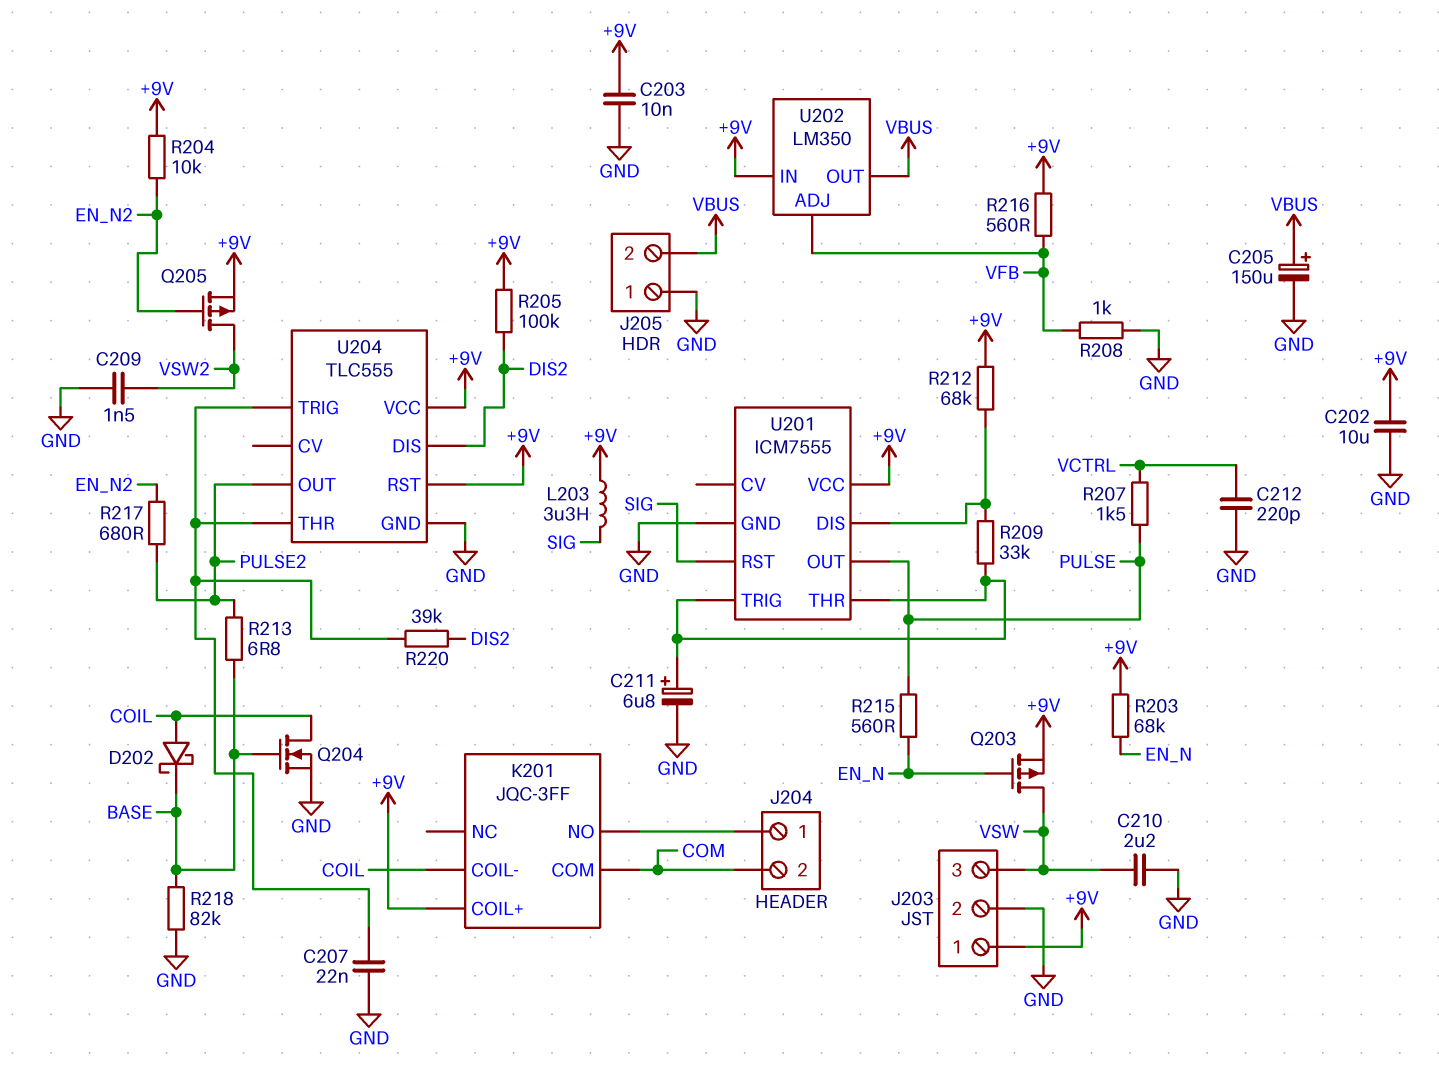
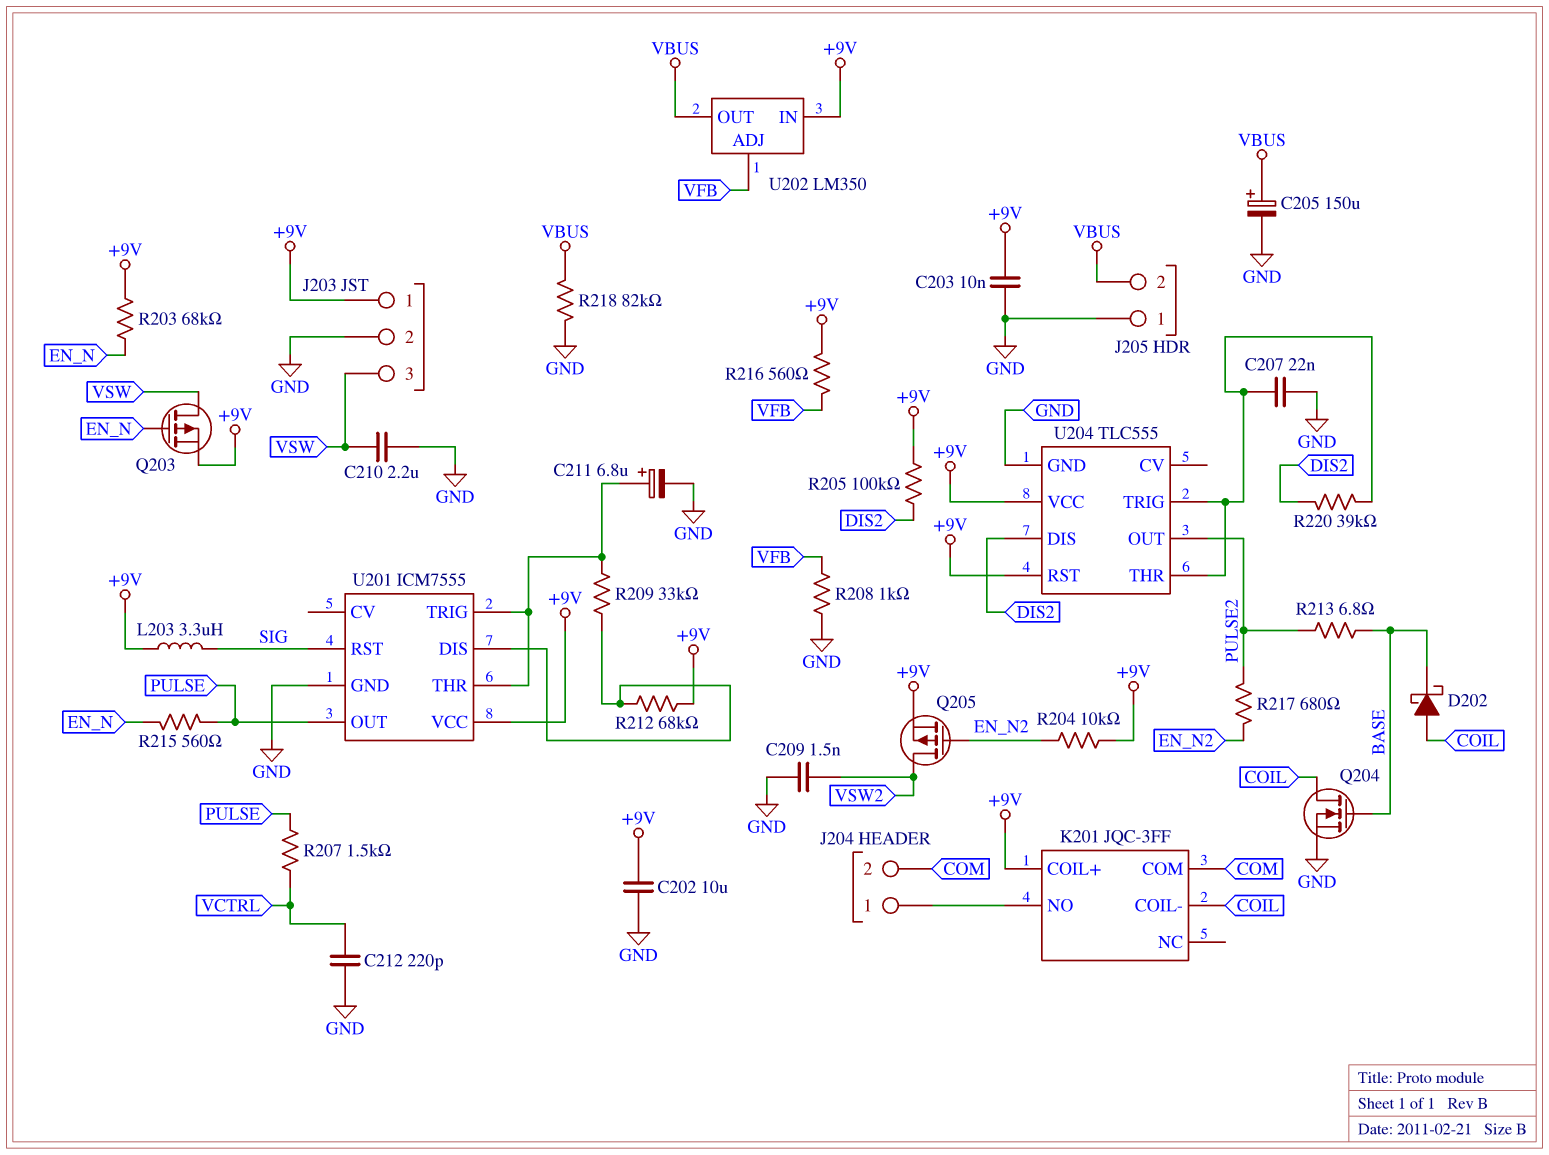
R218: 82k (BASE, GND) -> 82k (GND, VBUS)

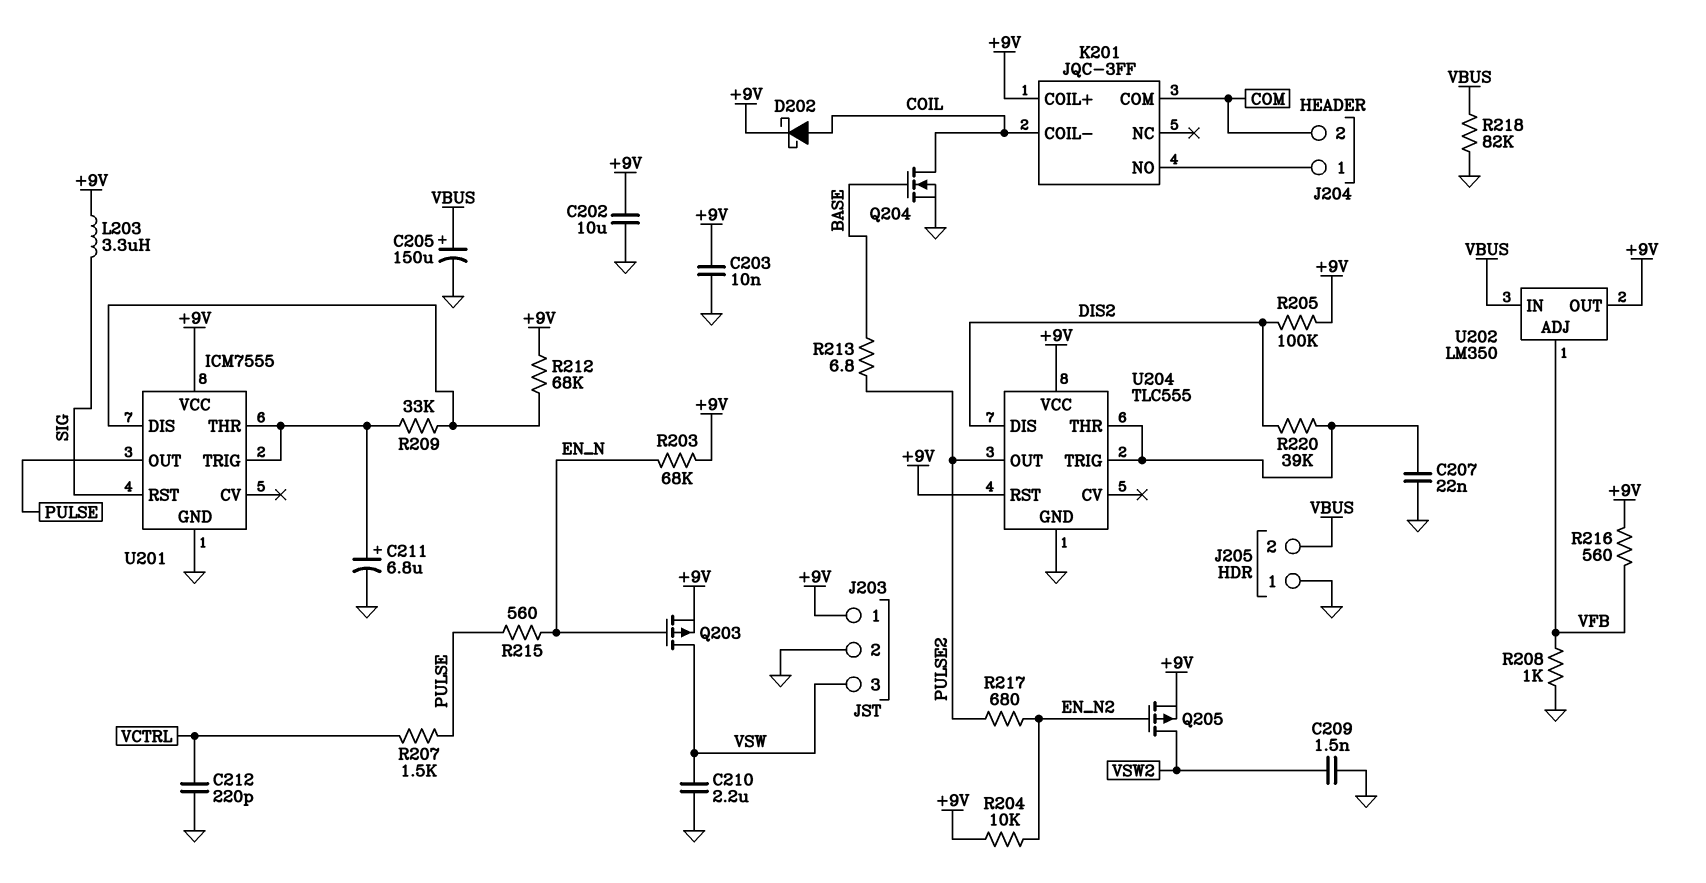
D202: schottky (A COIL, K BASE) -> schottky (A COIL, K +9V)
U202 pin IN: +9V -> VBUS
U202 pin OUT: VBUS -> +9V

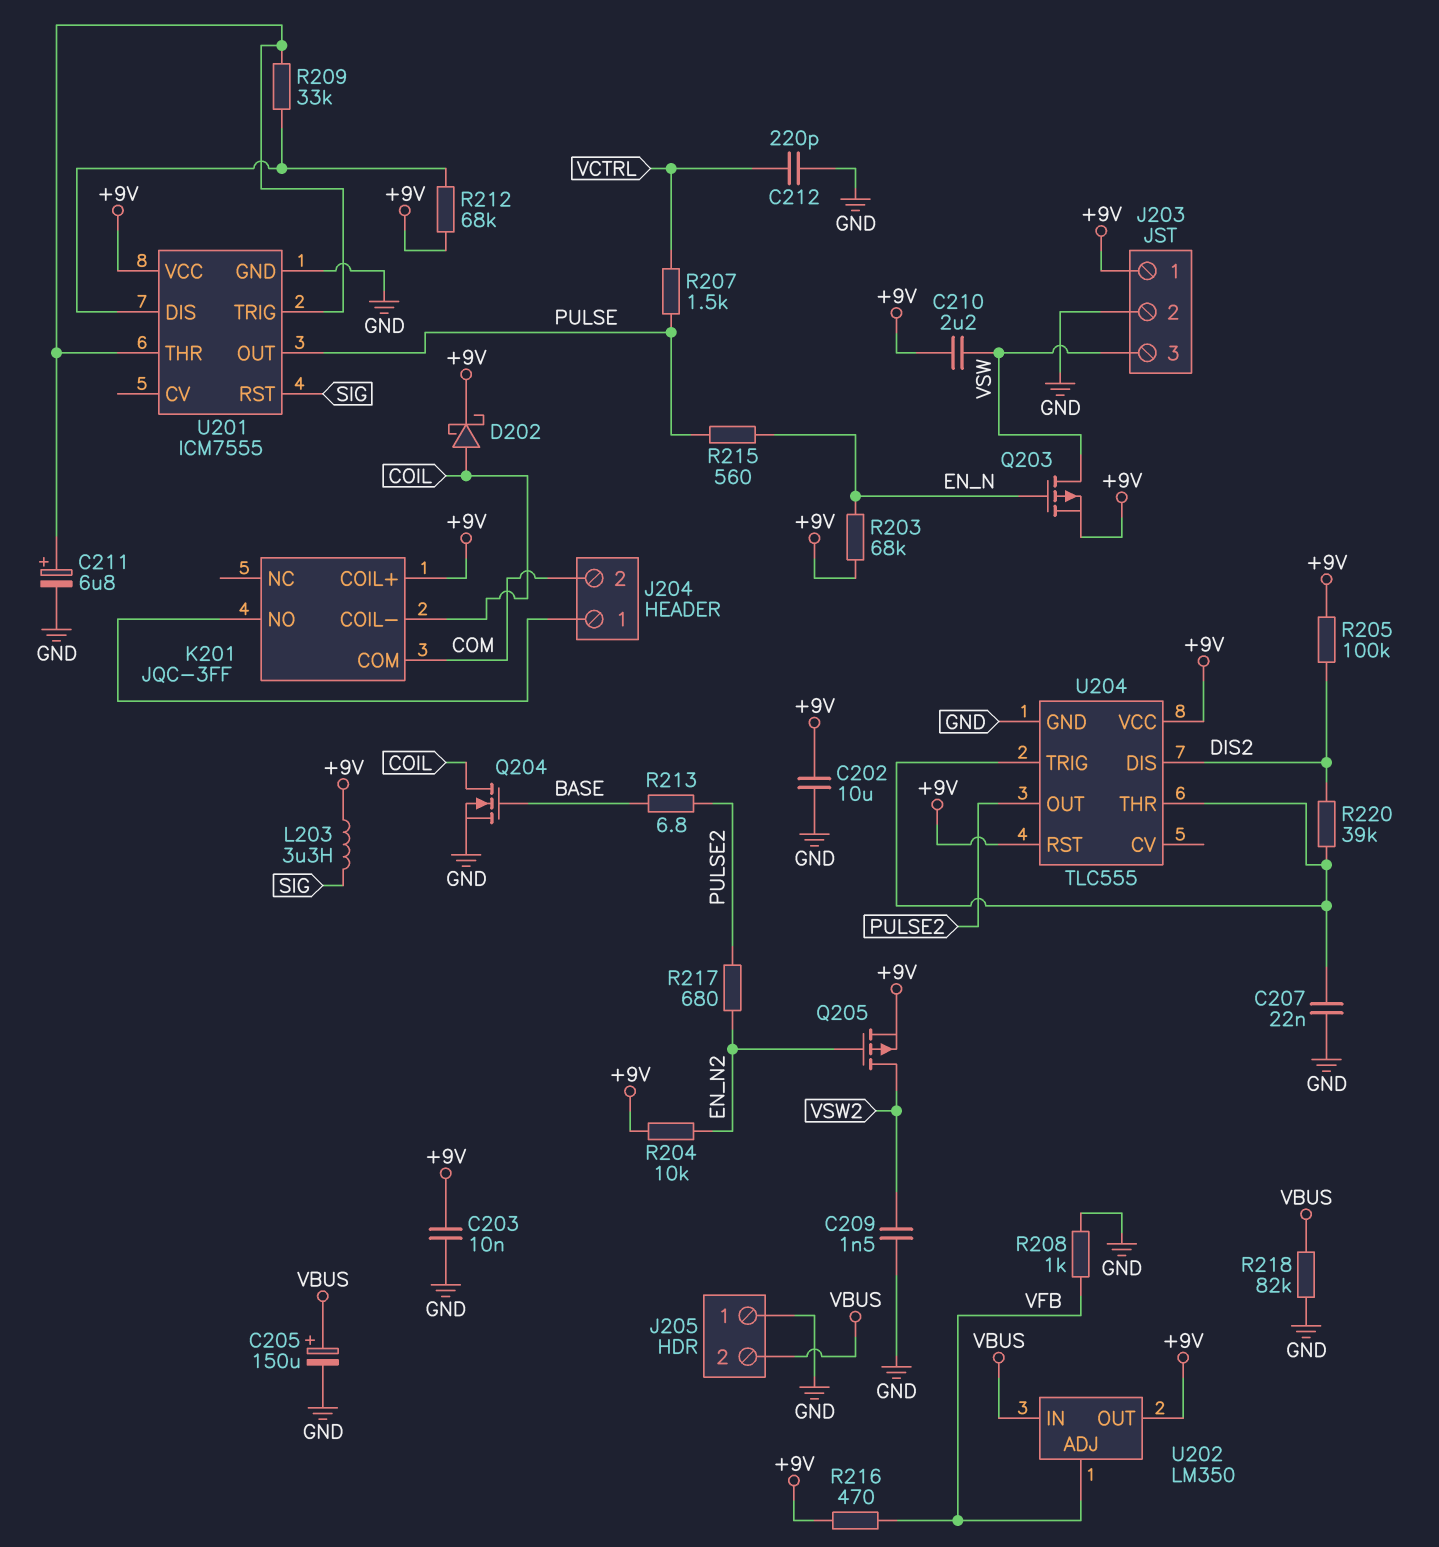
C210: 2.2uF (GND, VSW) -> 2.2uF (+9V, VSW)
R216: 560 (+9V, VFB) -> 470 (+9V, VFB)

